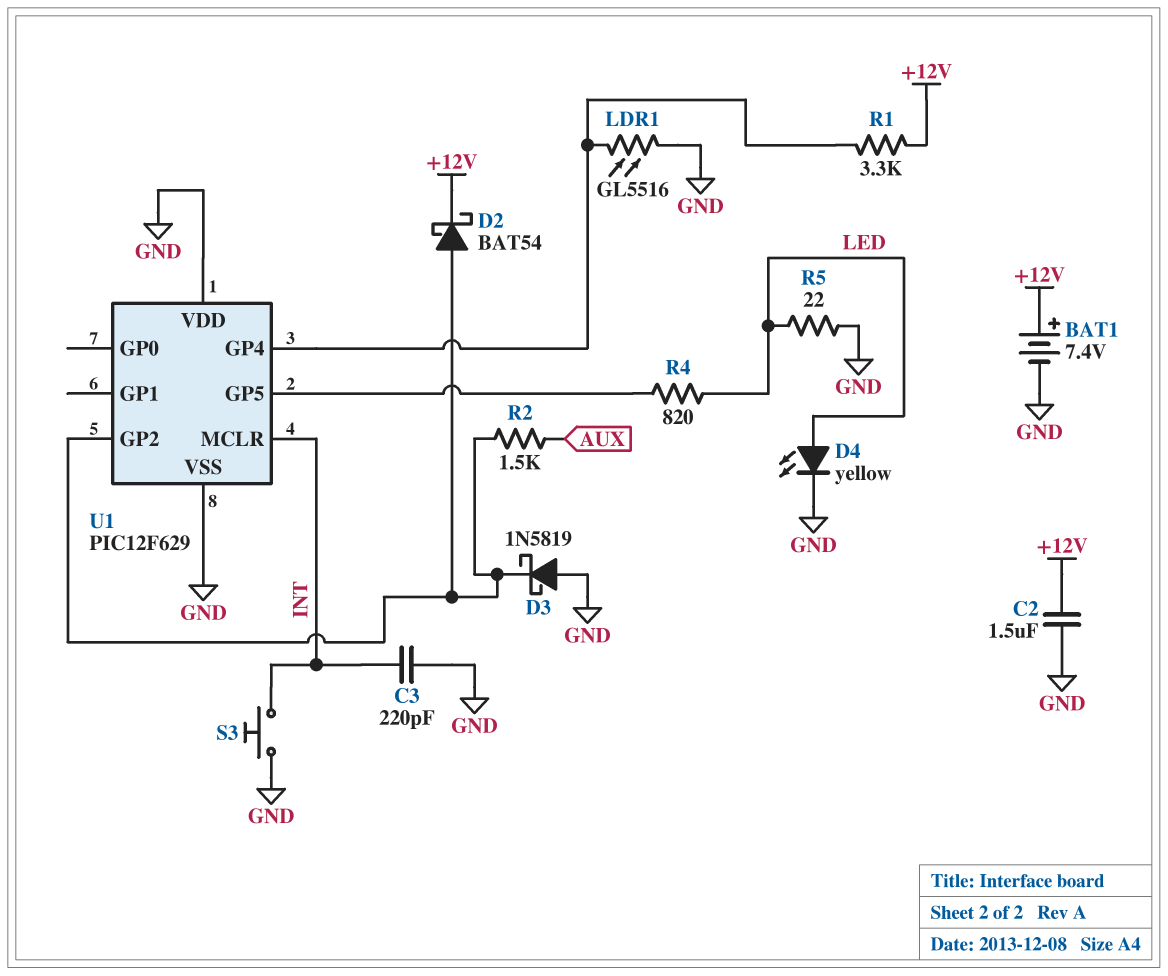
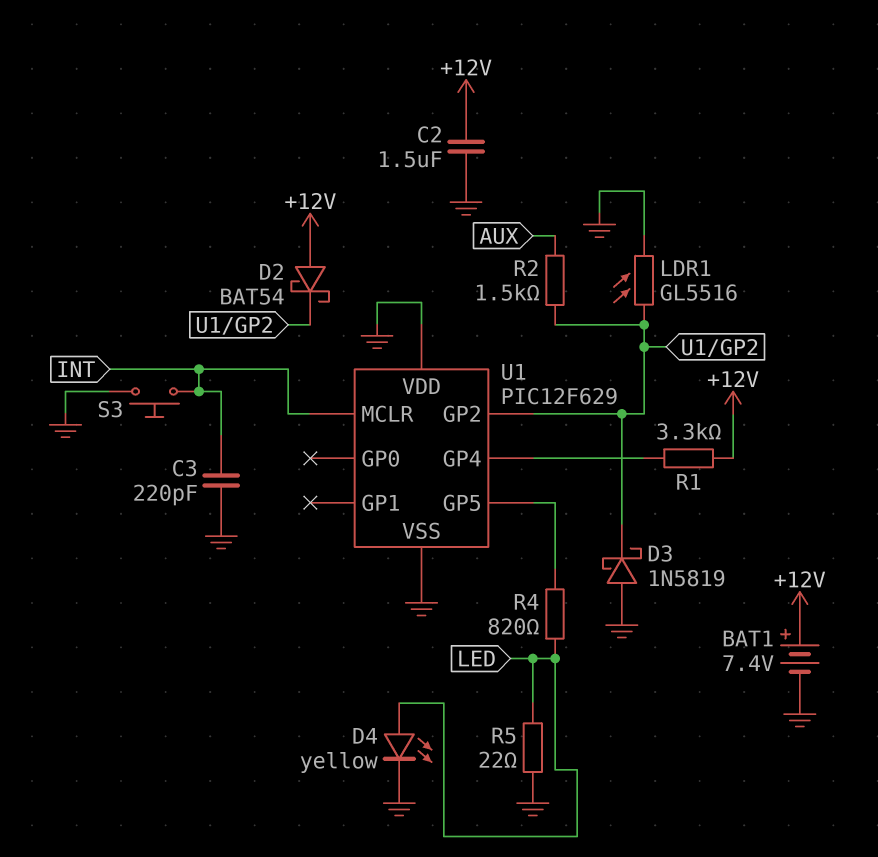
D2: schottky BAT54 (A U1/GP2, K +12V) -> schottky BAT54 (A +12V, K U1/GP2)
LDR1: GL5516 (GND, U1/GP4) -> GL5516 (GND, U1/GP2)

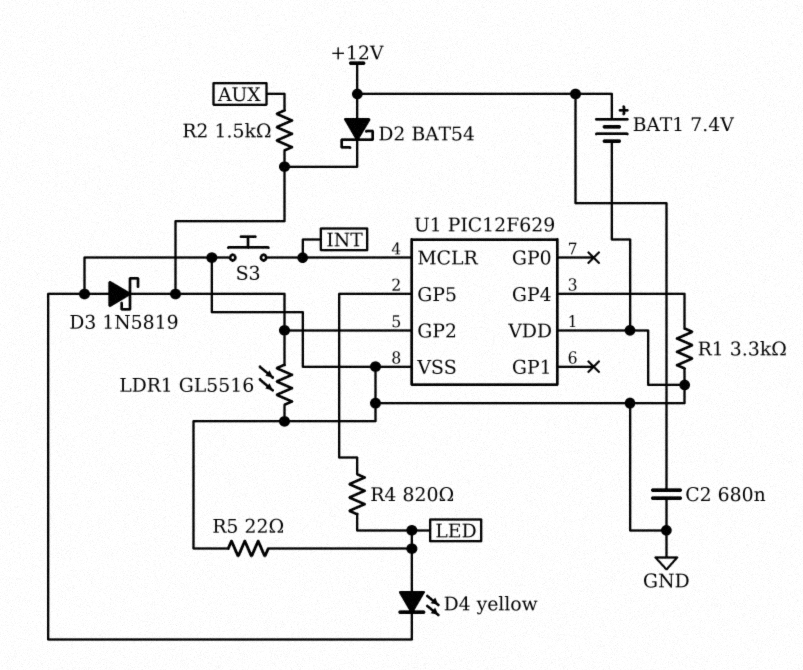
C2: 1.5uF (+12V, GND) -> 680nF (+12V, GND)
C3: 220pF (GND, INT) -> none
R1: 3.3k (+12V, U1/GP4) -> 3.3k (GND, U1/GP4)

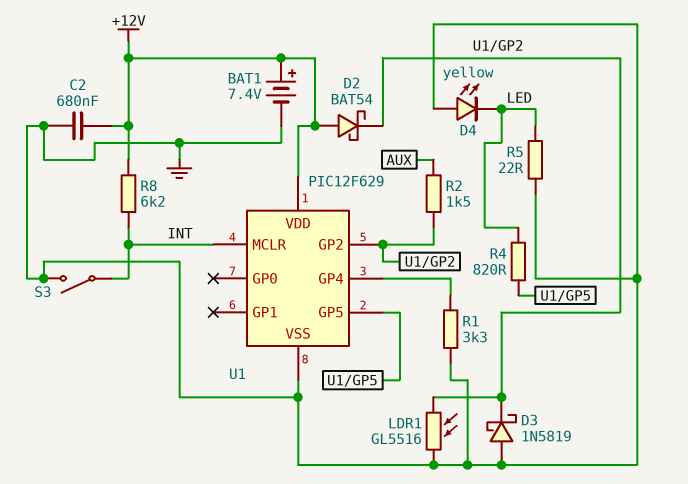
D4: LED yellow (A LED, K GND) -> LED yellow (A GND, K LED)
R8: none -> 6.2k (+12V, INT)
S3: button (GND, INT) -> switch (GND, INT)
U1 pin VDD: GND -> +12V

